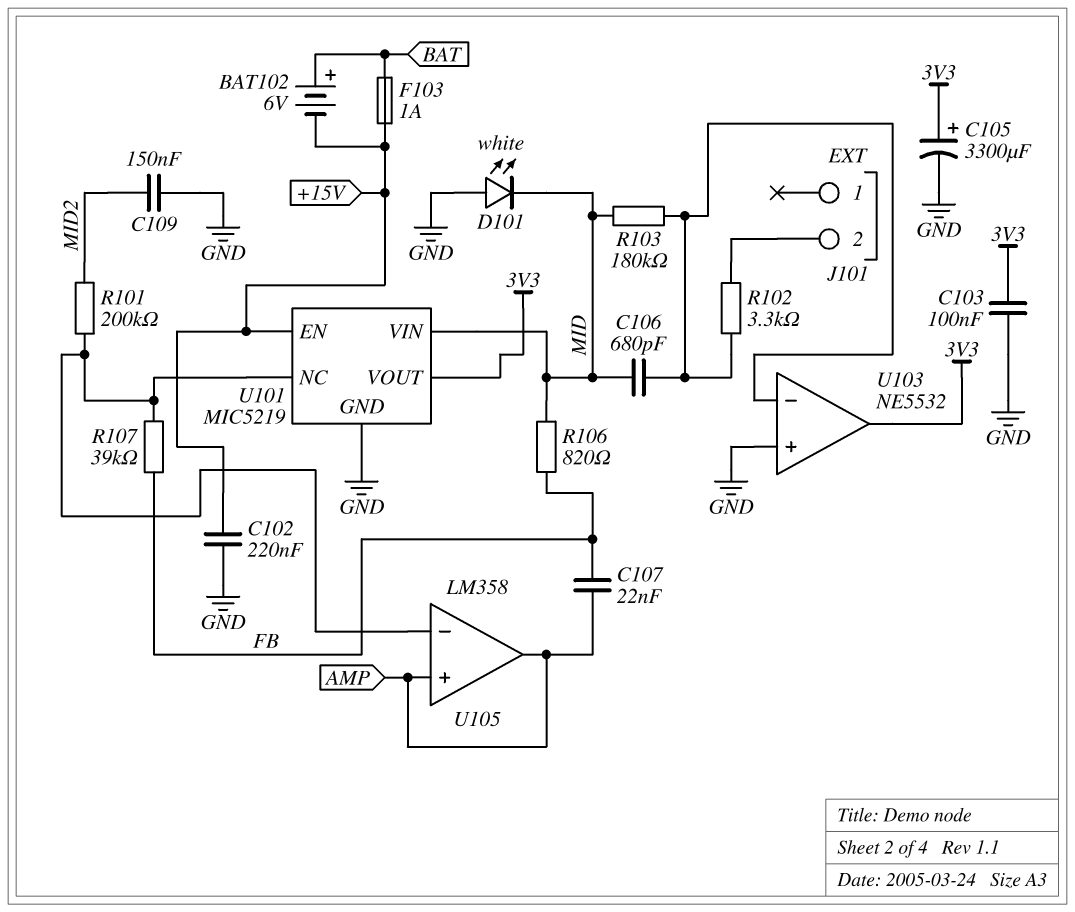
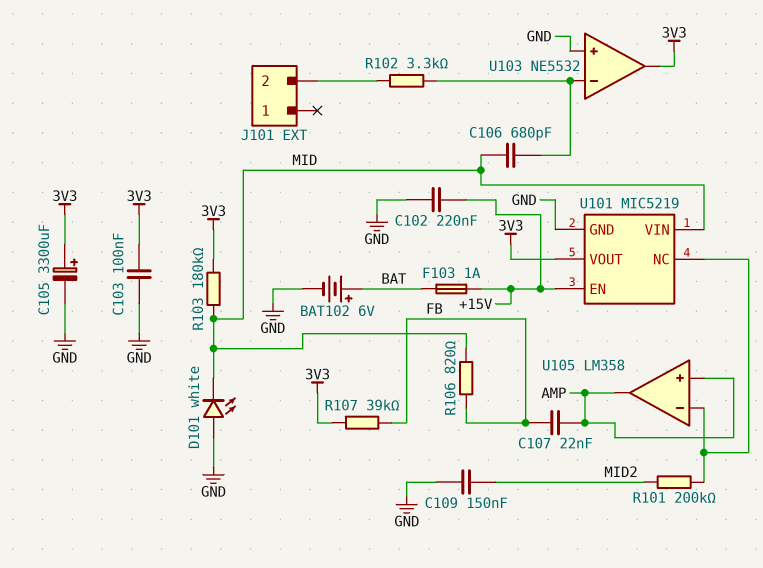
BAT102: 6V (plus BAT, minus +15V) -> 6V (plus BAT, minus GND)
R103: 180k (MID, U103/in-) -> 180k (3V3, MID)
R107: 39k (FB, U101/NC) -> 39k (3V3, FB)

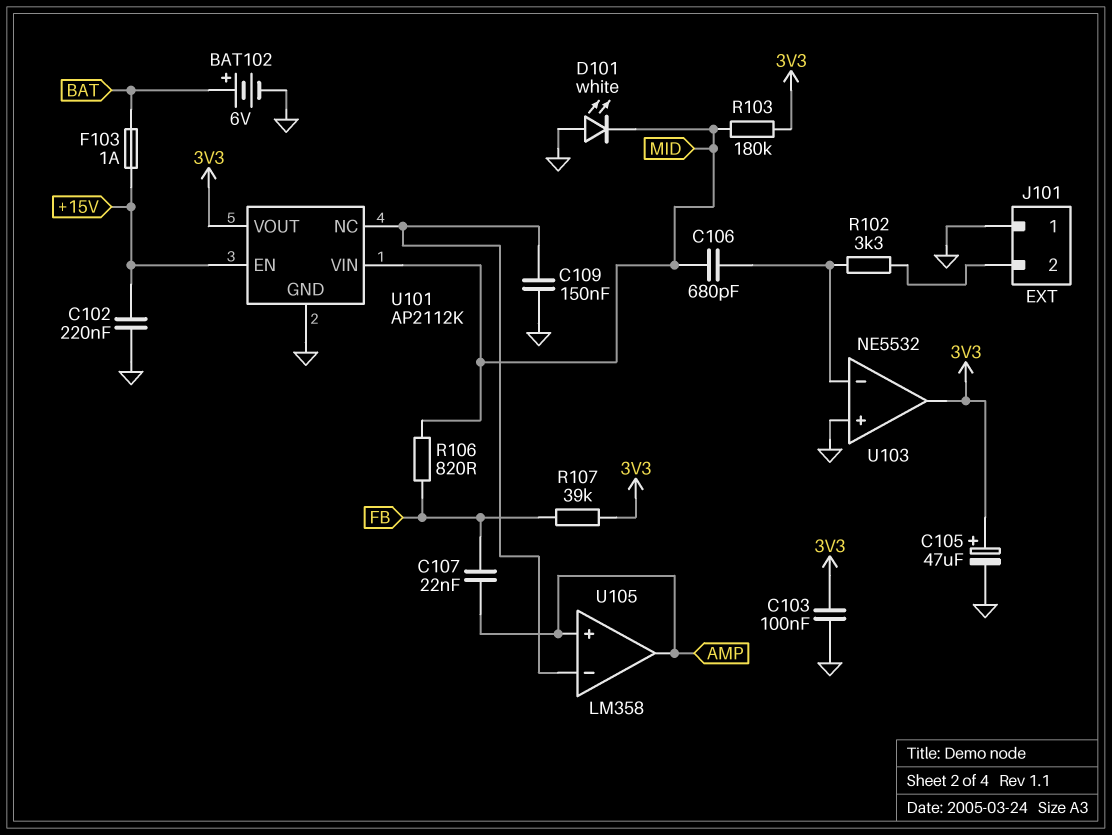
C105: 3300uF (plus 3V3, minus GND) -> 47uF (plus 3V3, minus GND)
C109: 150nF (GND, MID2) -> 150nF (GND, U101/NC)
J101 pin 1: none -> GND
R101: 200k (MID2, U101/NC) -> none
U101: MIC5219 -> AP2112K

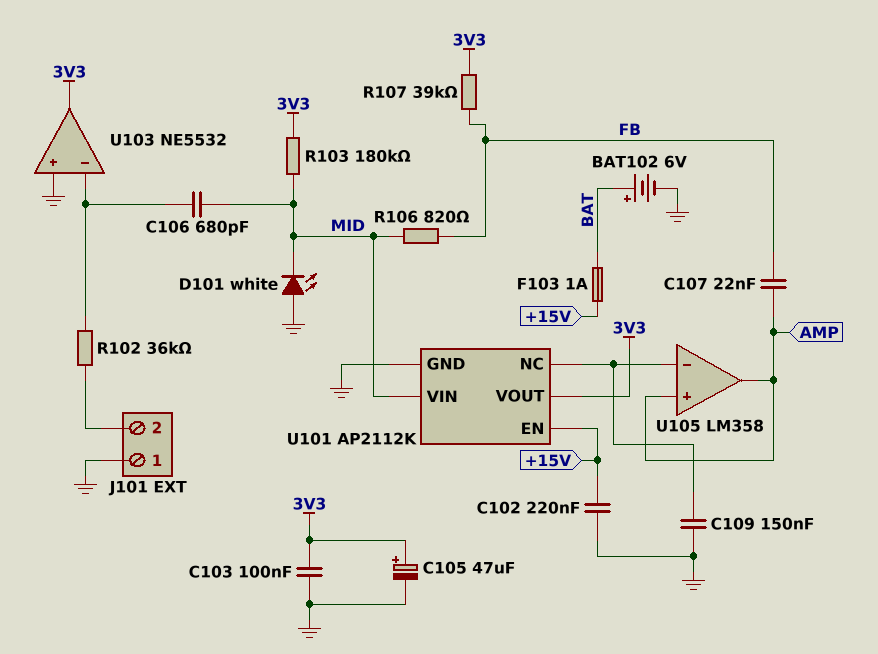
R102: 3.3k (J101/2, U103/in-) -> 36k (J101/2, U103/in-)

